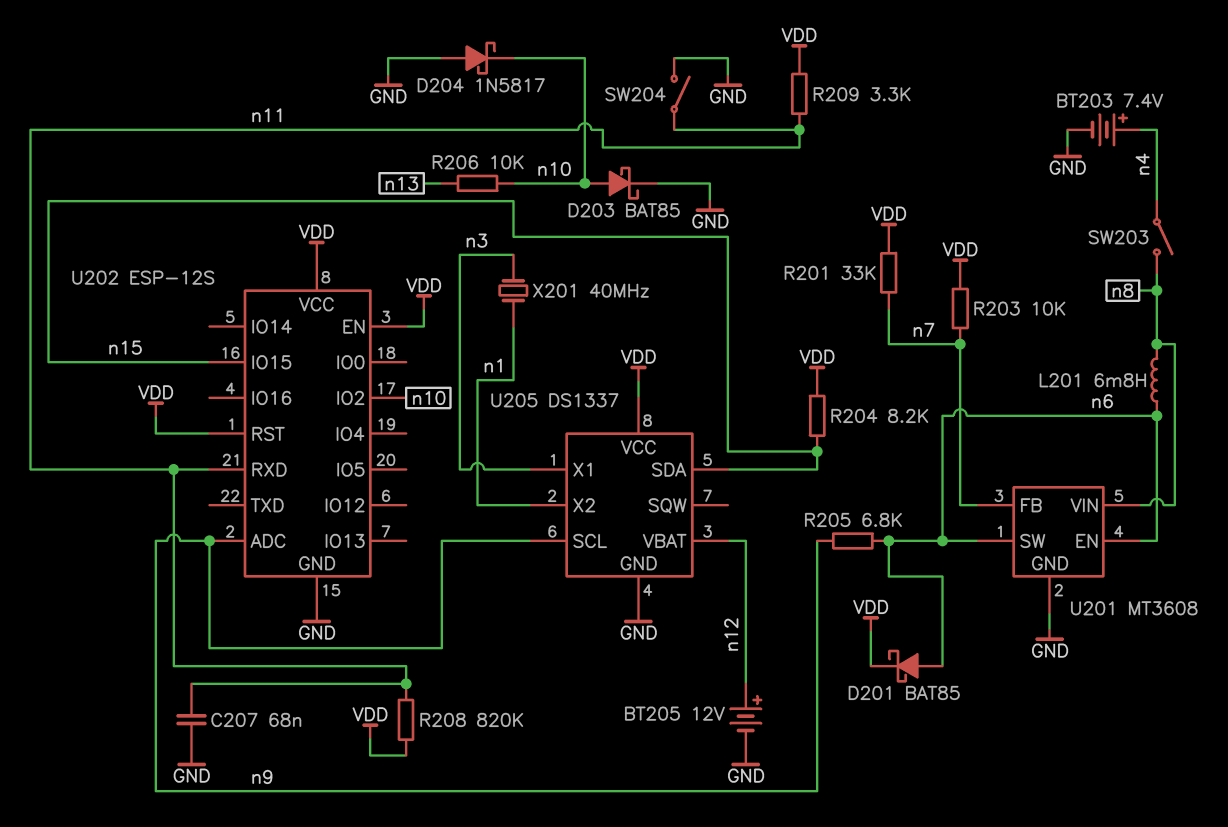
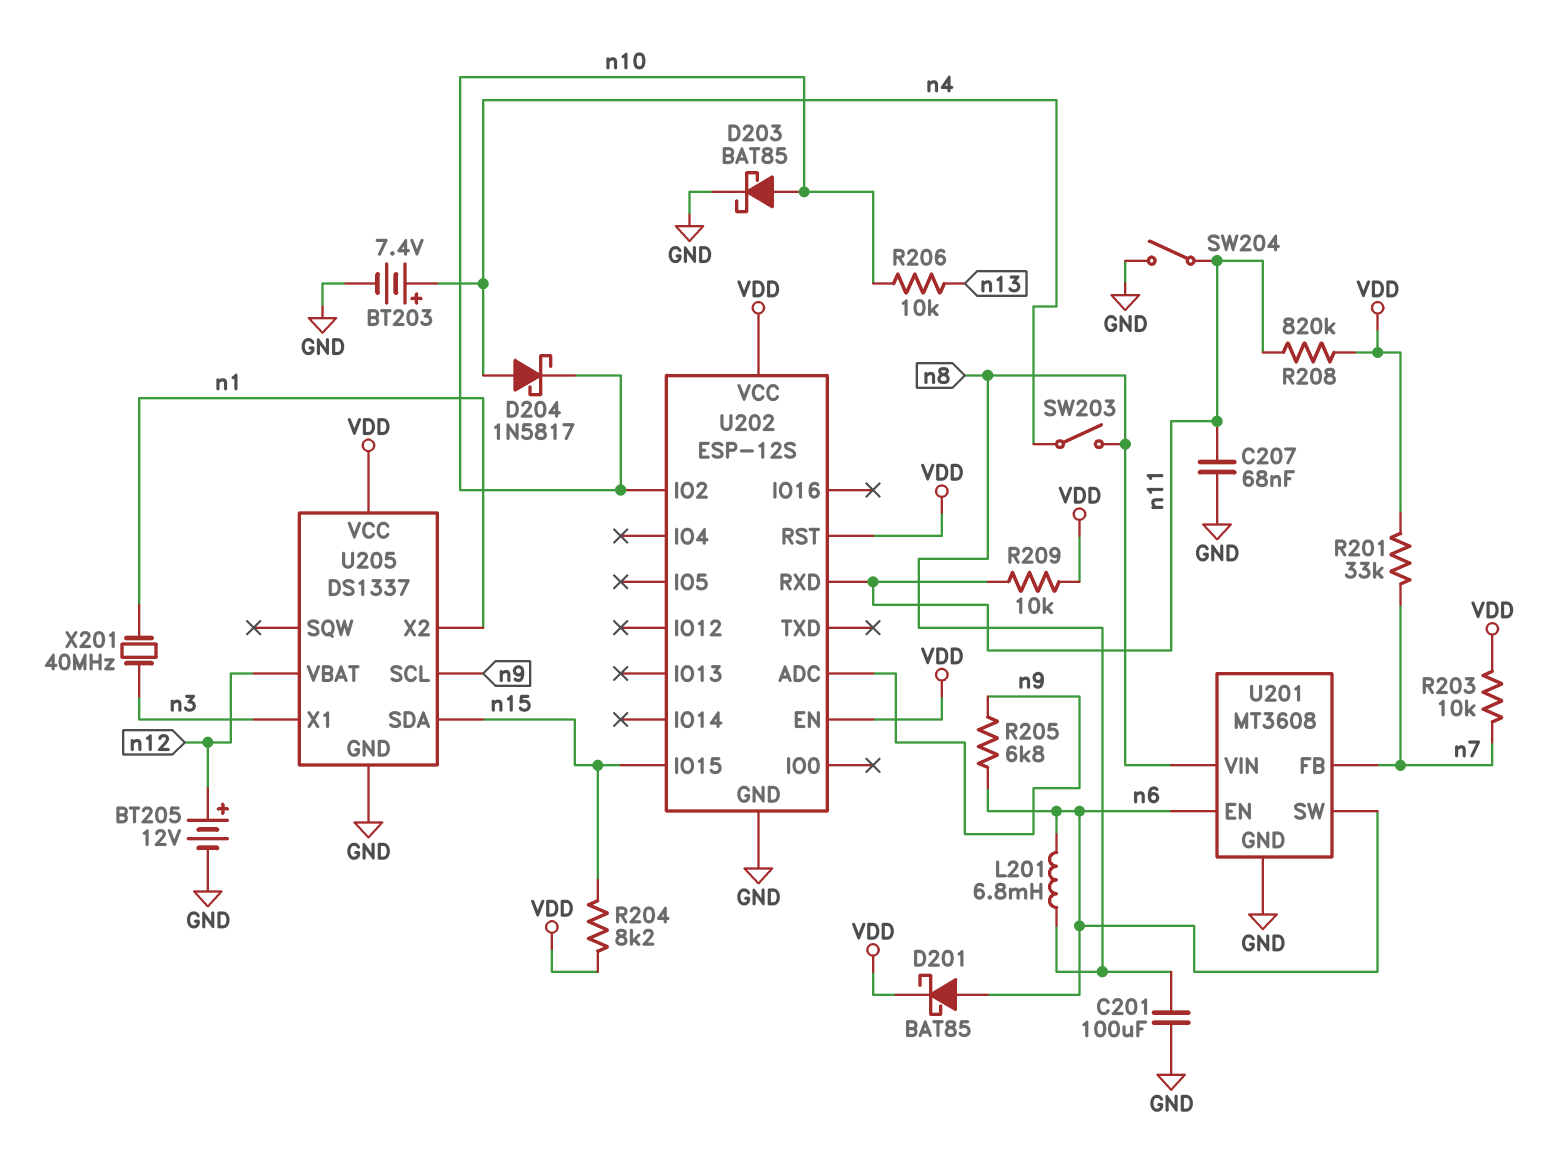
C201: none -> 100uF (GND, n8)
D204: schottky 1N5817 (A GND, K n10) -> schottky 1N5817 (A n4, K n10)
R209: 3.3k (VDD, n11) -> 10k (VDD, n11)

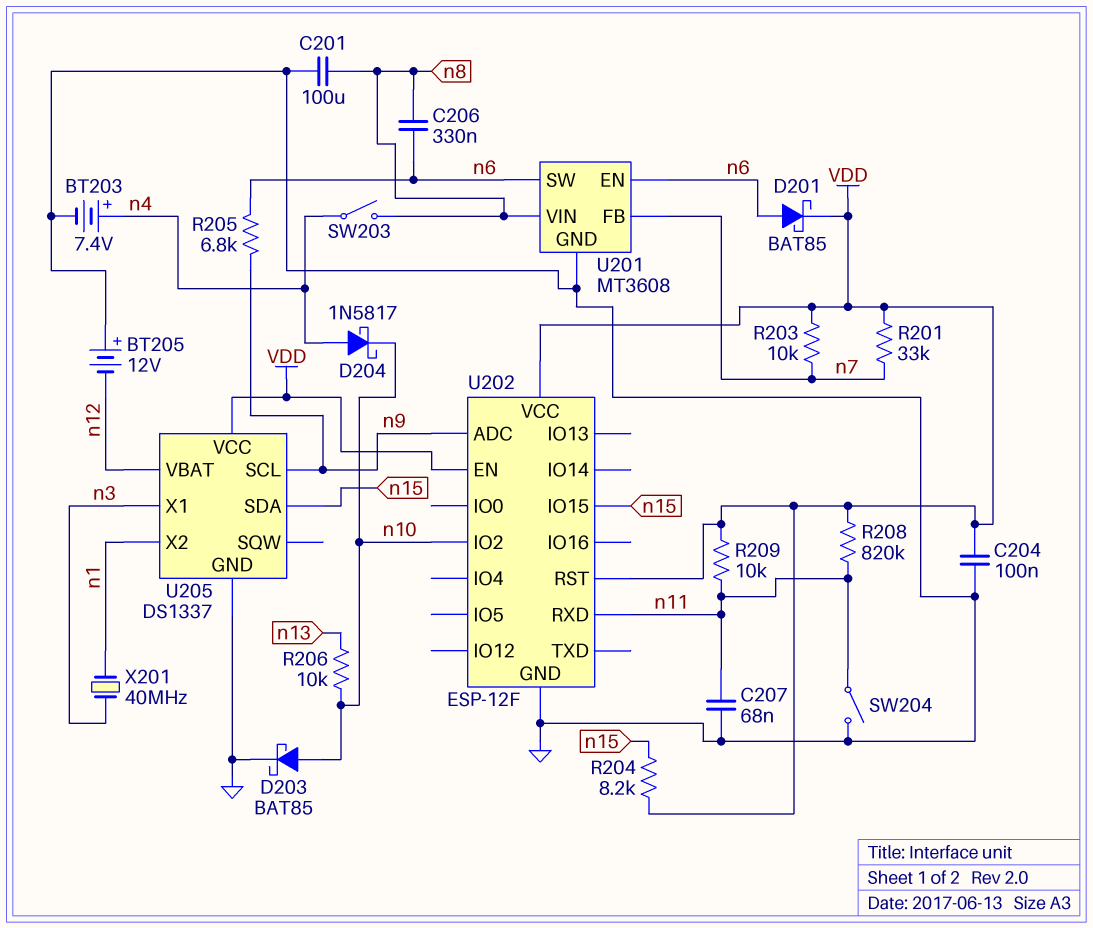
BT205: 12V (plus n12, minus GND) -> 12V (plus GND, minus n12)
C204: none -> 100nF (GND, VDD)
C206: none -> 330nF (n6, n8)
L201: 6.8mH (n6, n8) -> none
U202: ESP-12S -> ESP-12F

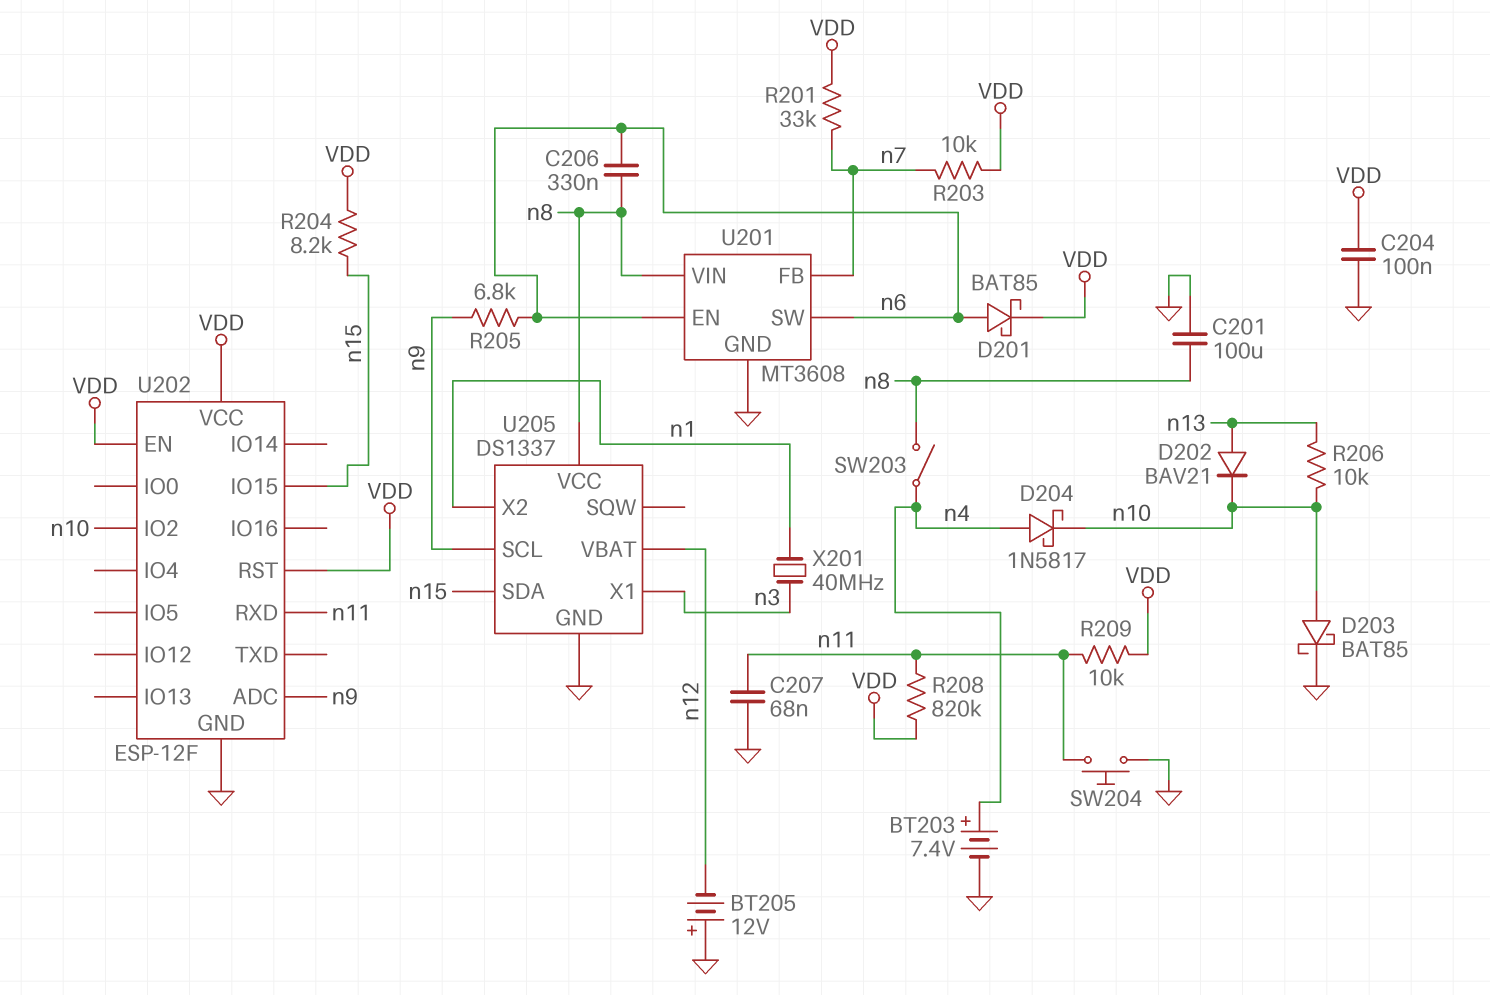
D202: none -> diode BAV21 (A n13, K n10)
SW204: switch (GND, n11) -> button (GND, n11)
U205 pin VCC: VDD -> n8

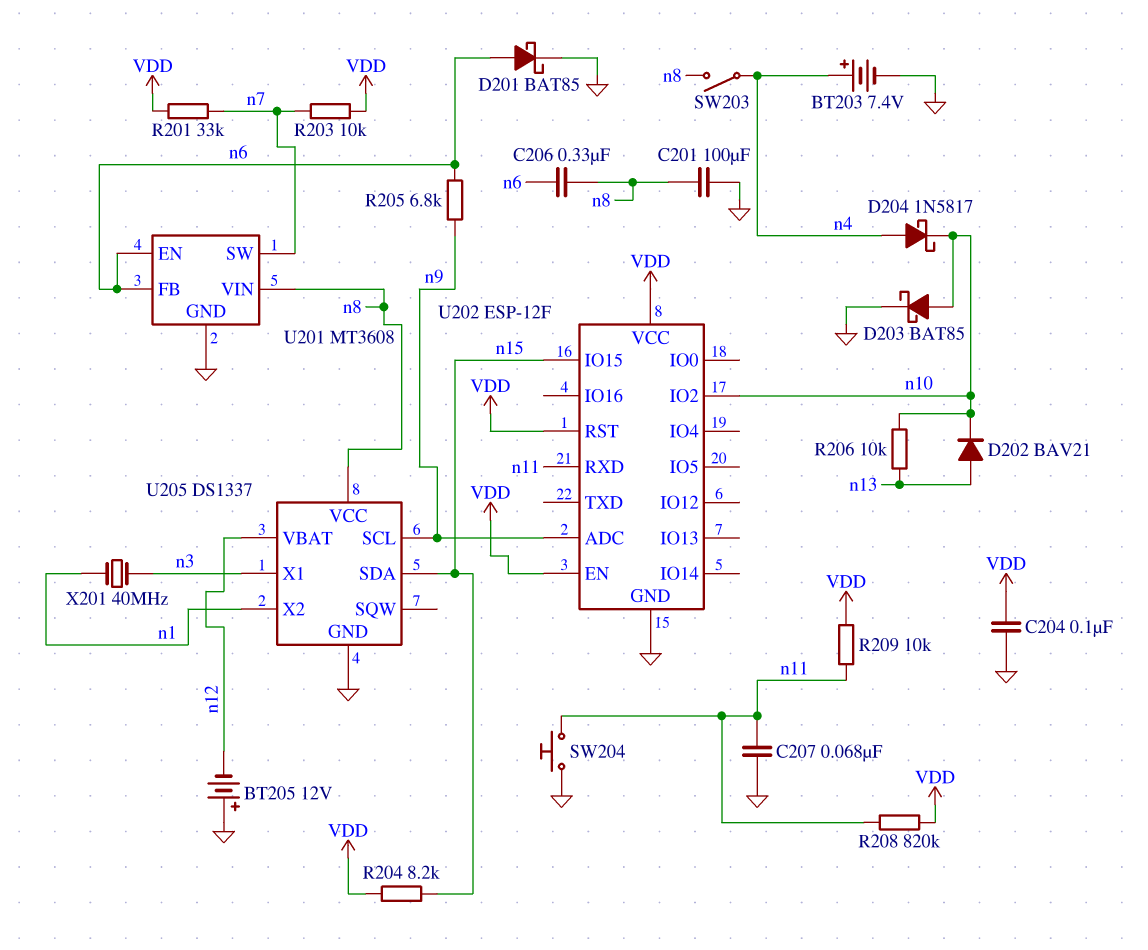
D201: schottky BAT85 (A n6, K VDD) -> schottky BAT85 (A n6, K GND)
U201 pin FB: n7 -> n6
U201 pin SW: n6 -> n7

